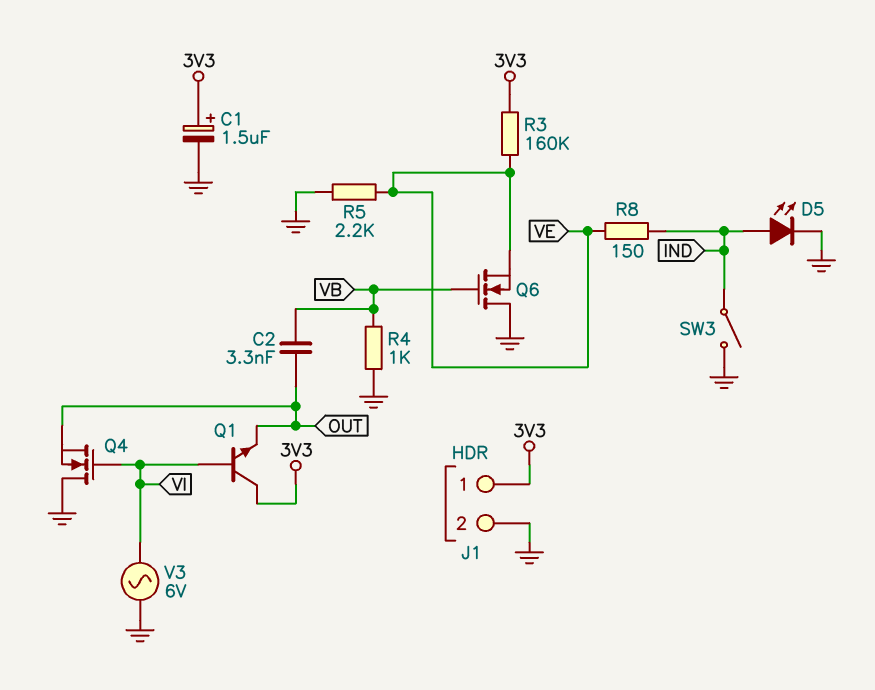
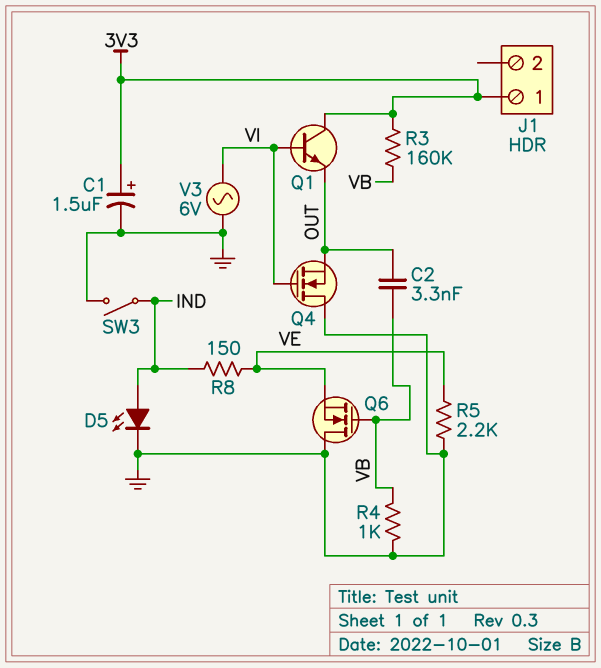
J1 pin 2: GND -> none
R3: 160k (3V3, VE) -> 160k (3V3, VB)

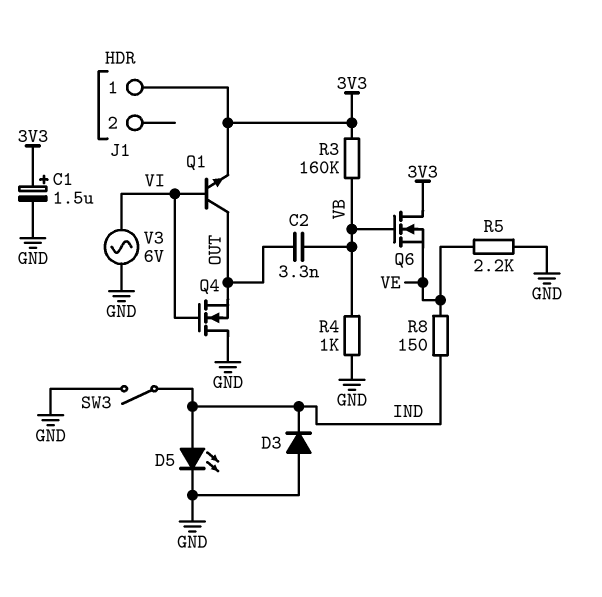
D3: none -> diode (A GND, K IND)
Q1: NPN (B VI, C 3V3, E OUT) -> NPN (B VI, C OUT, E 3V3)
Q6: NMOS (G VB, D GND, S VE) -> NMOS (G VB, D 3V3, S VE)

